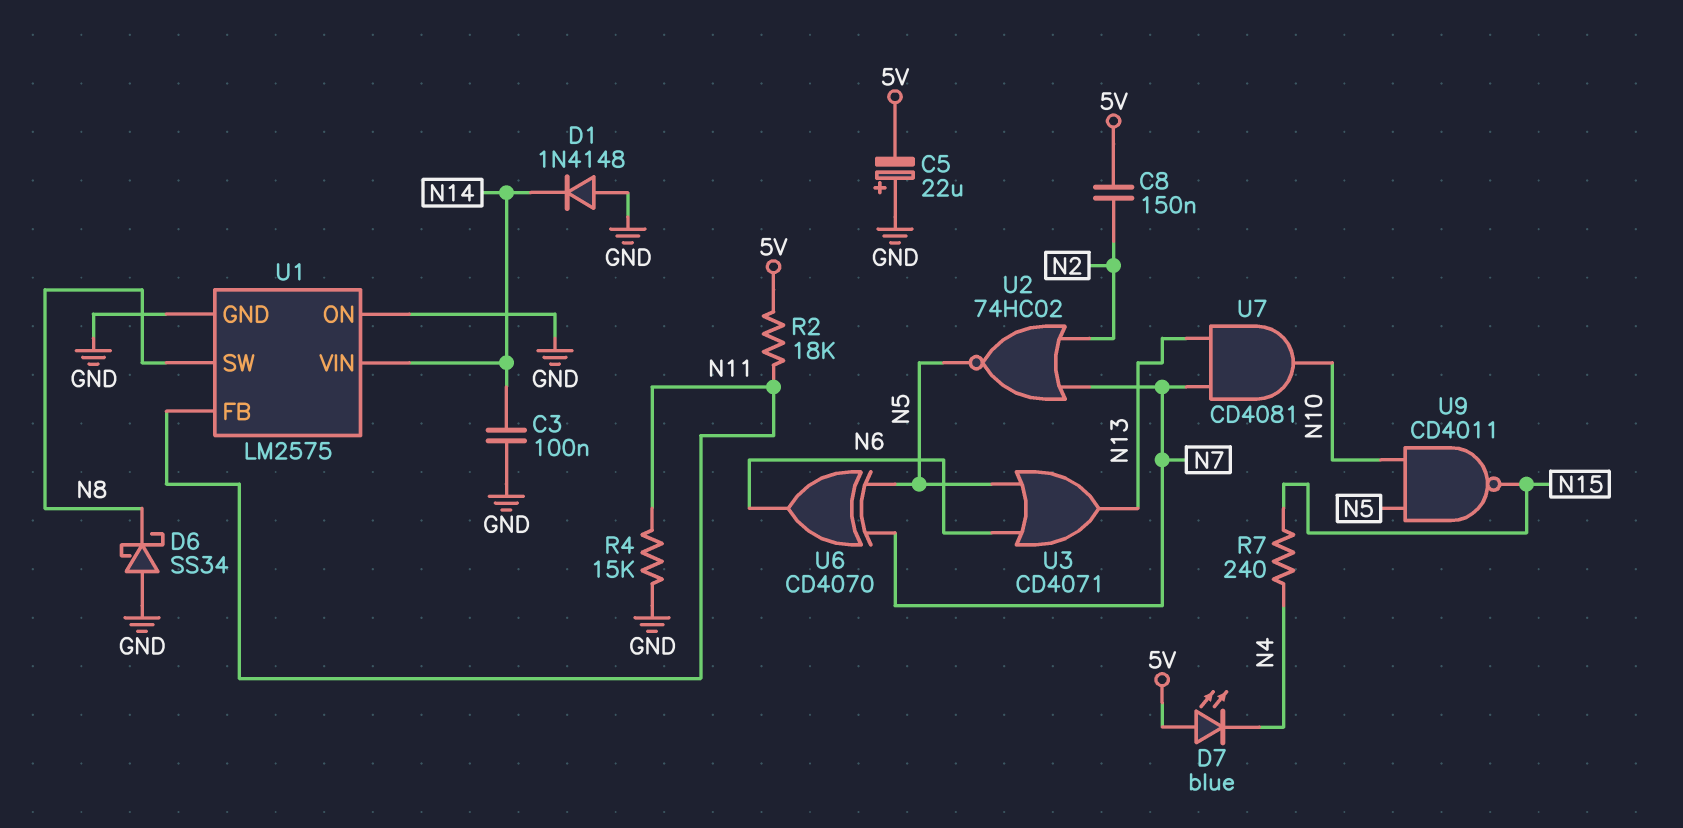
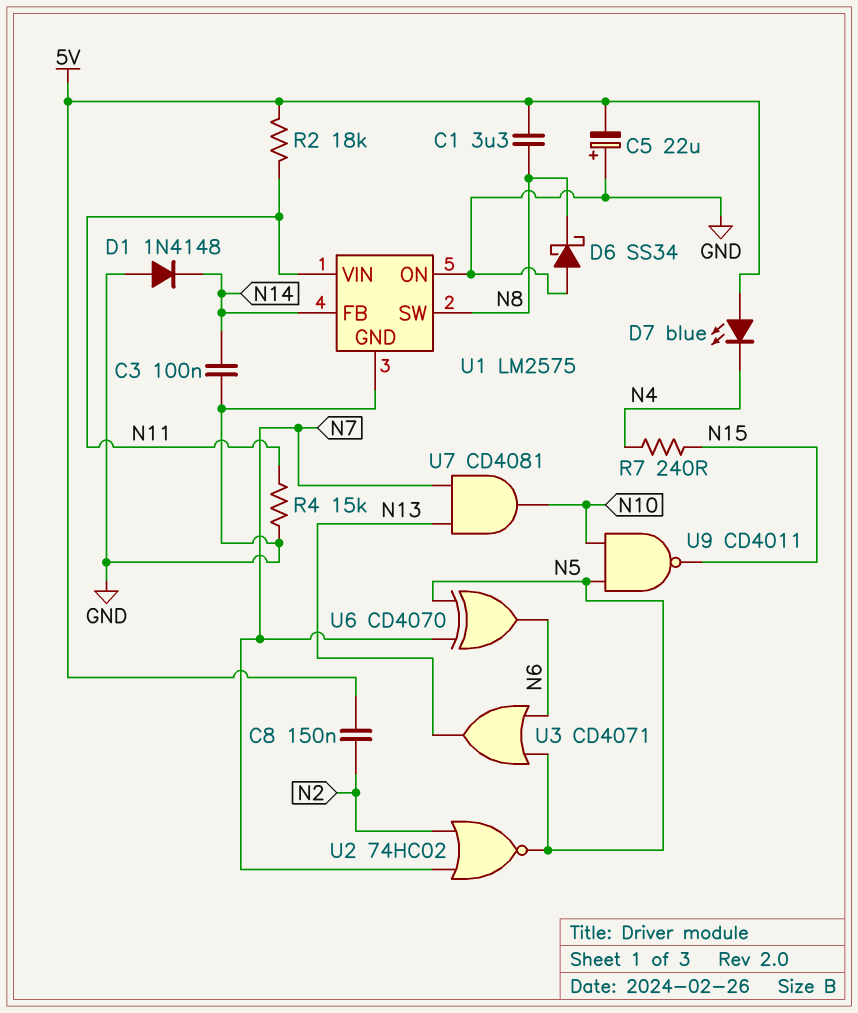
C1: none -> 3.3uF (5V, N8)
U1 pin FB: N11 -> N14
U1 pin VIN: N14 -> N11

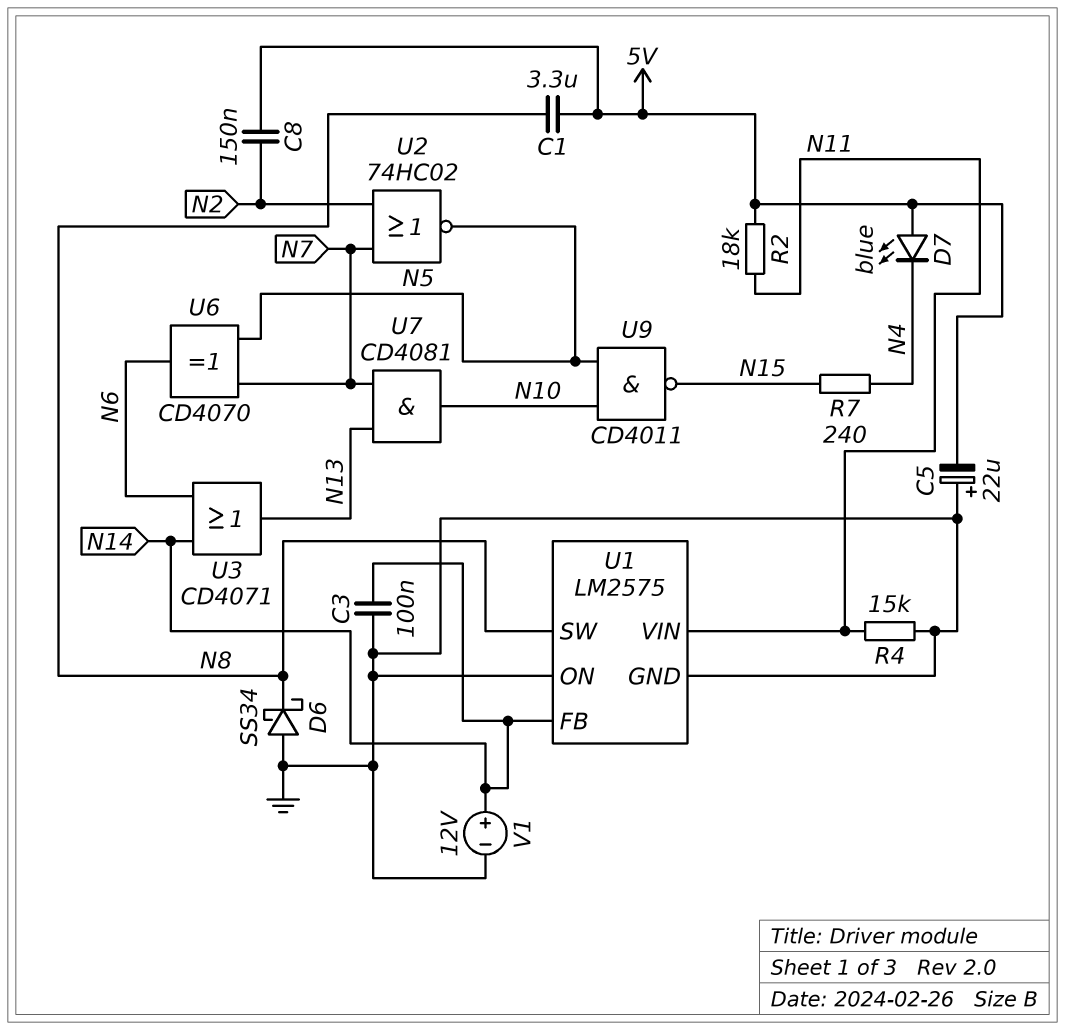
D1: diode 1N4148 (A GND, K N14) -> none
U3: OR CD4071 (in N5, in N6, out N13) -> OR CD4071 (in N6, in N14, out N13)
V1: none -> 12V (plus N14, minus GND)

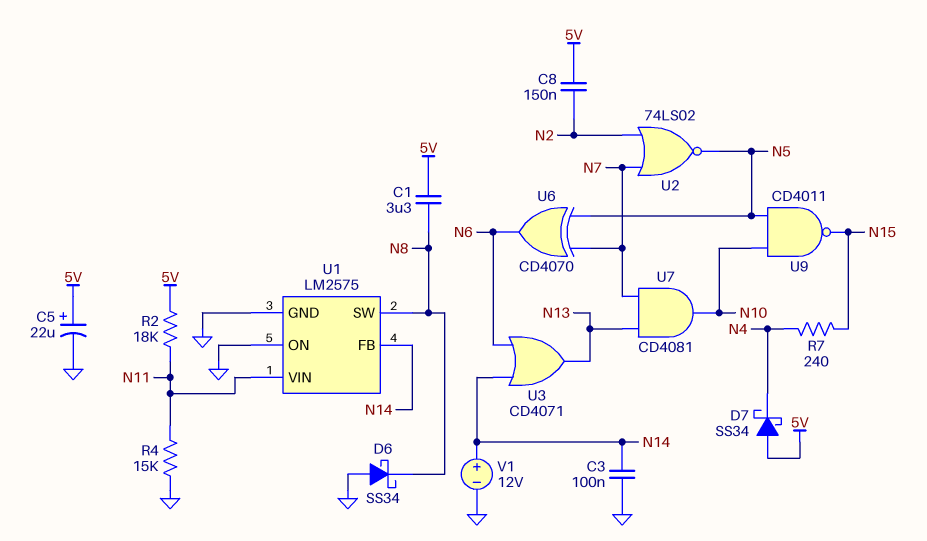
C5: 22uF (plus GND, minus 5V) -> 22uF (plus 5V, minus GND)
D7: LED blue (A 5V, K N4) -> schottky SS34 (A 5V, K N4)
U2: NOR 74HC02 (in N2, in N7, out N5) -> NOR 74LS02 (in N2, in N7, out N5)

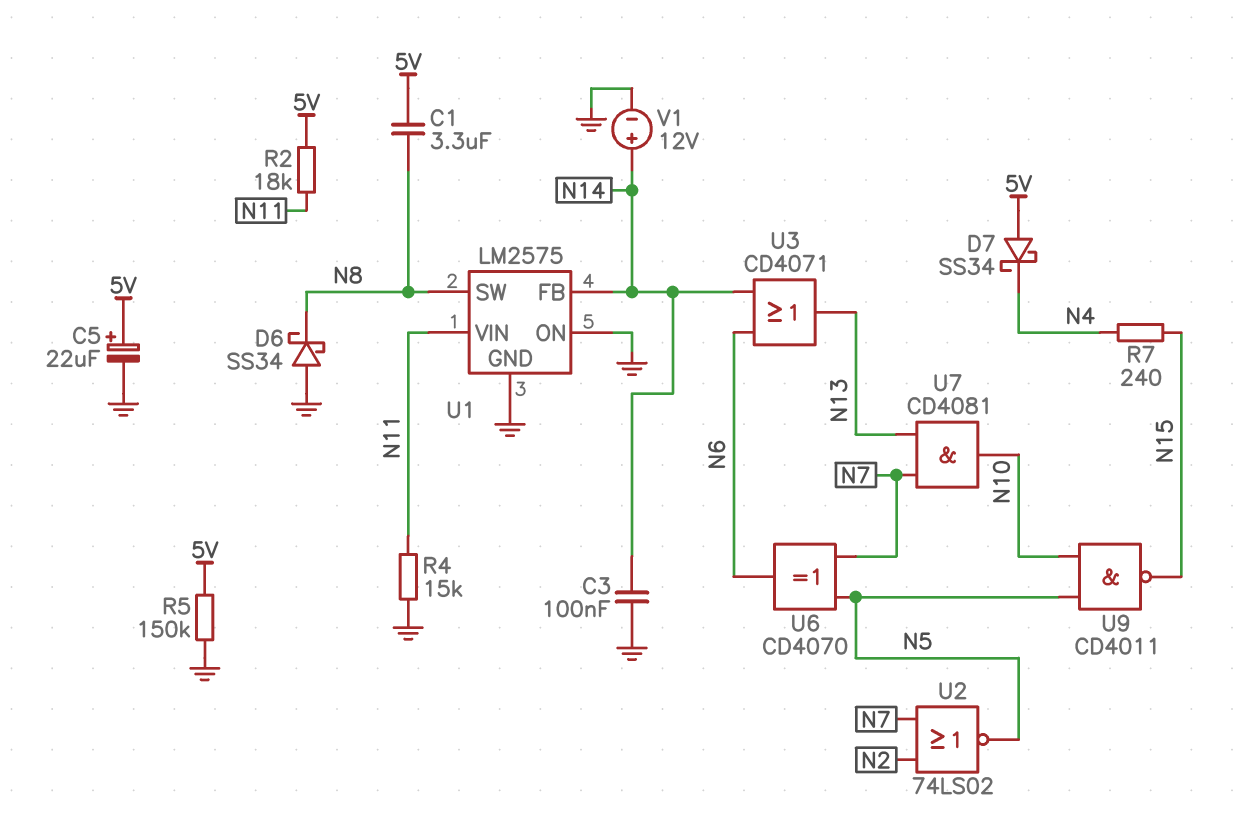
C8: 150nF (5V, N2) -> none
R5: none -> 150k (5V, GND)

